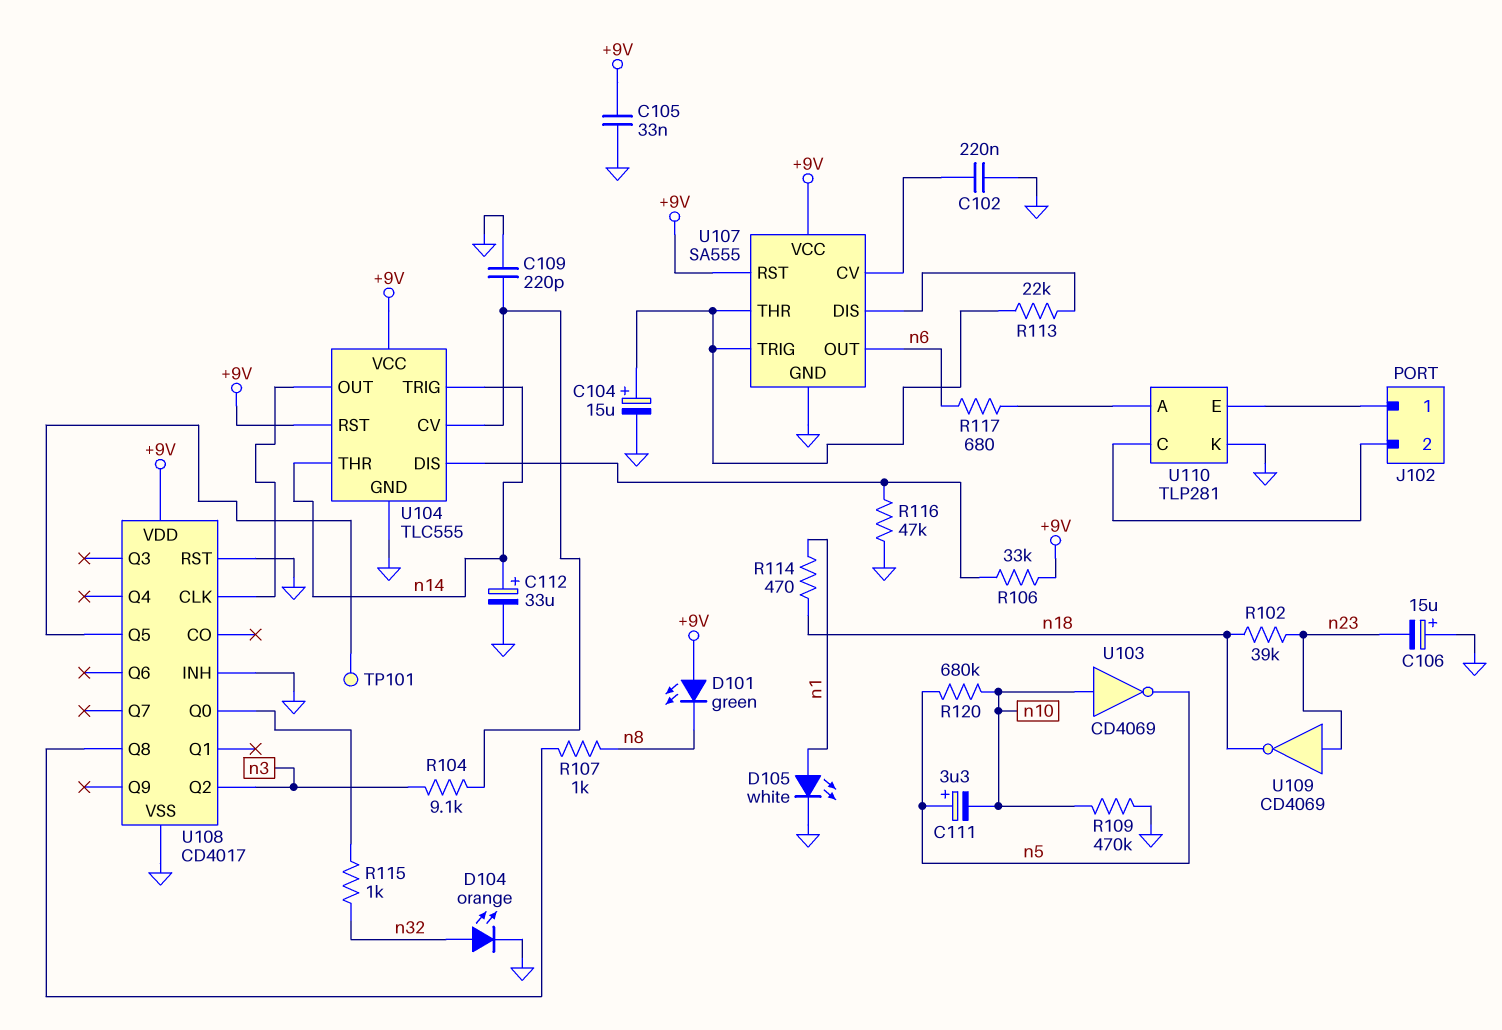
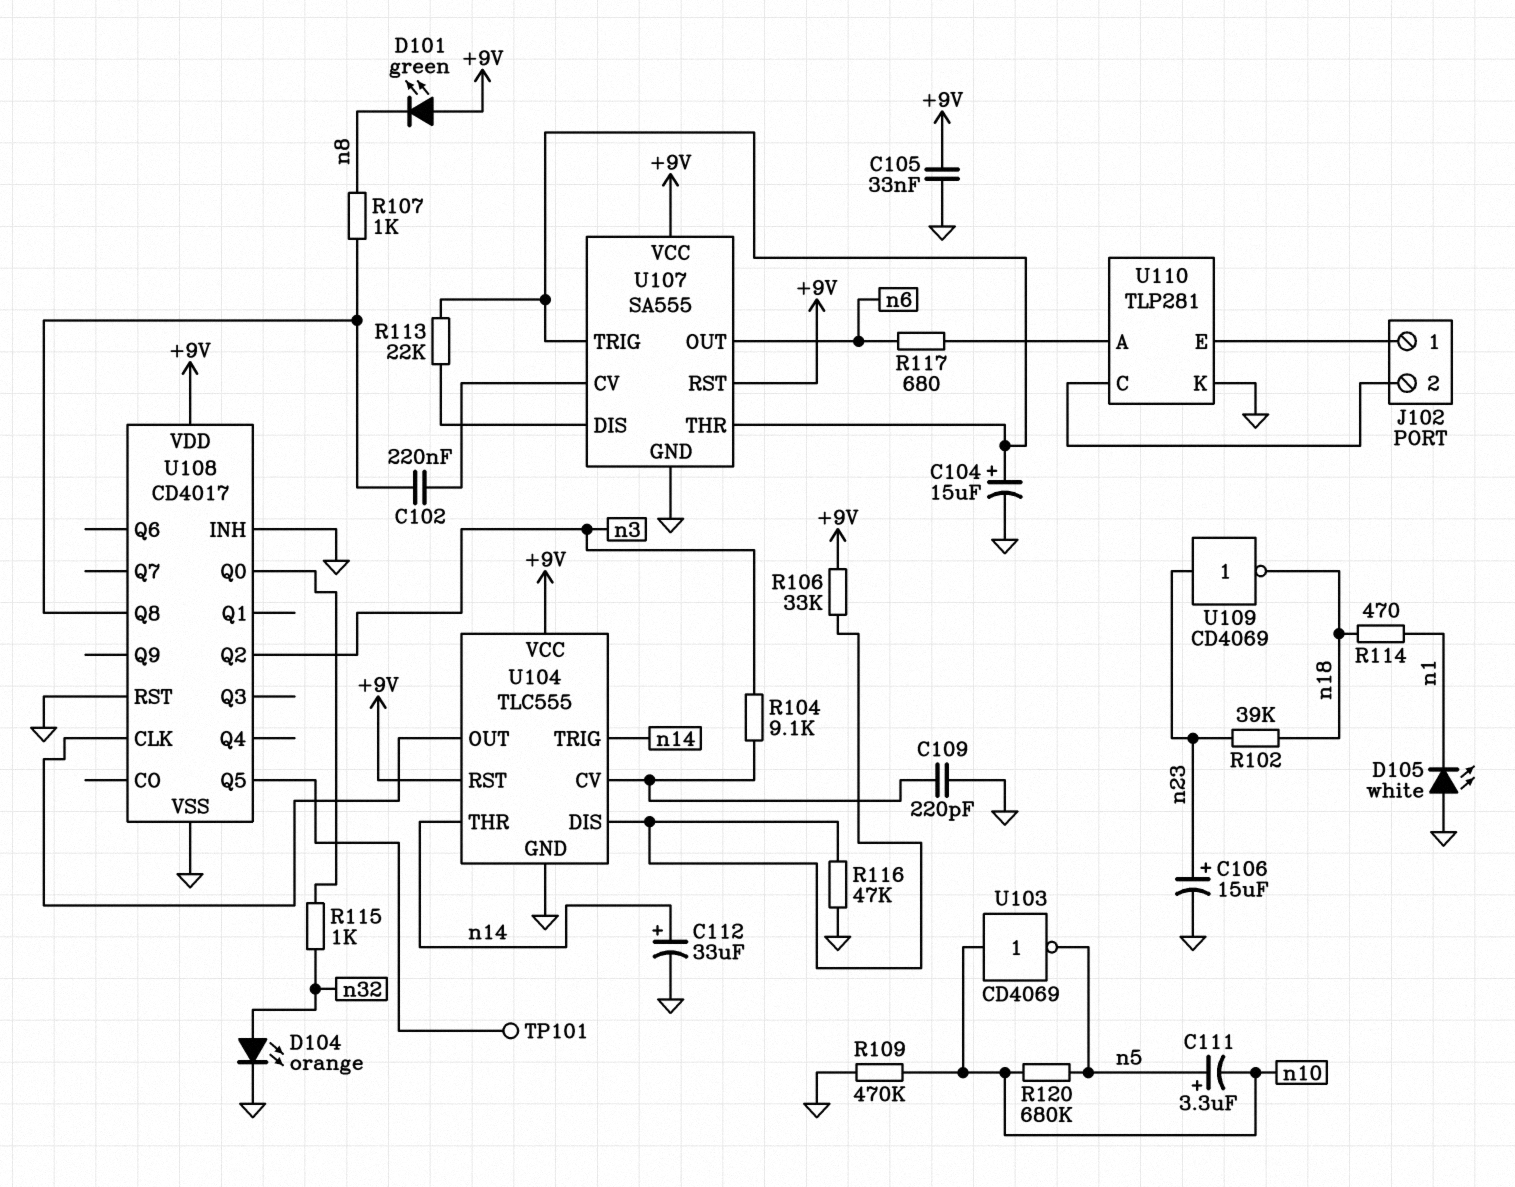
C102: 220nF (GND, U107/CV) -> 220nF (U107/CV, U108/Q8)
C106: 15uF (plus GND, minus n23) -> 15uF (plus n23, minus GND)
D105: LED white (A n1, K GND) -> LED white (A GND, K n1)

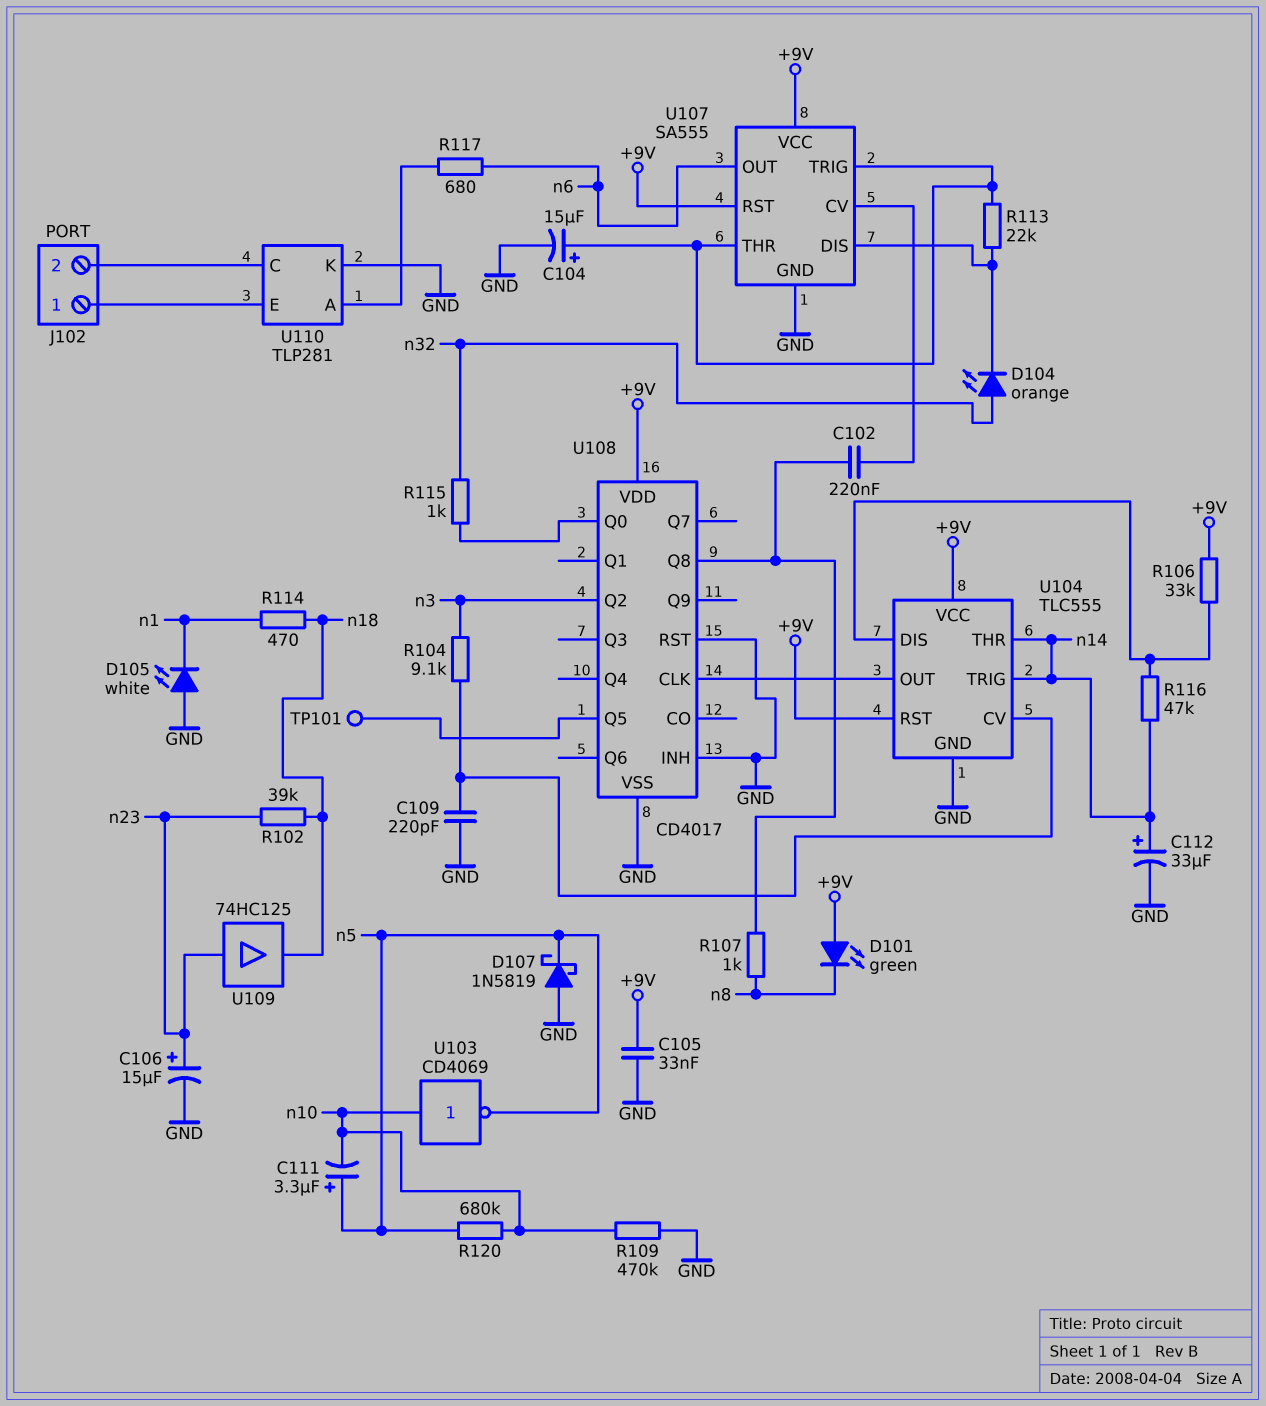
D104: LED orange (A n32, K GND) -> LED orange (A n32, K U107/DIS)
D107: none -> schottky 1N5819 (A GND, K n5)
R116: 47k (GND, U104/DIS) -> 47k (U104/DIS, n14)
U109: NOT CD4069 (in n23, out n18) -> buffer 74HC125 (in n23, out n18)

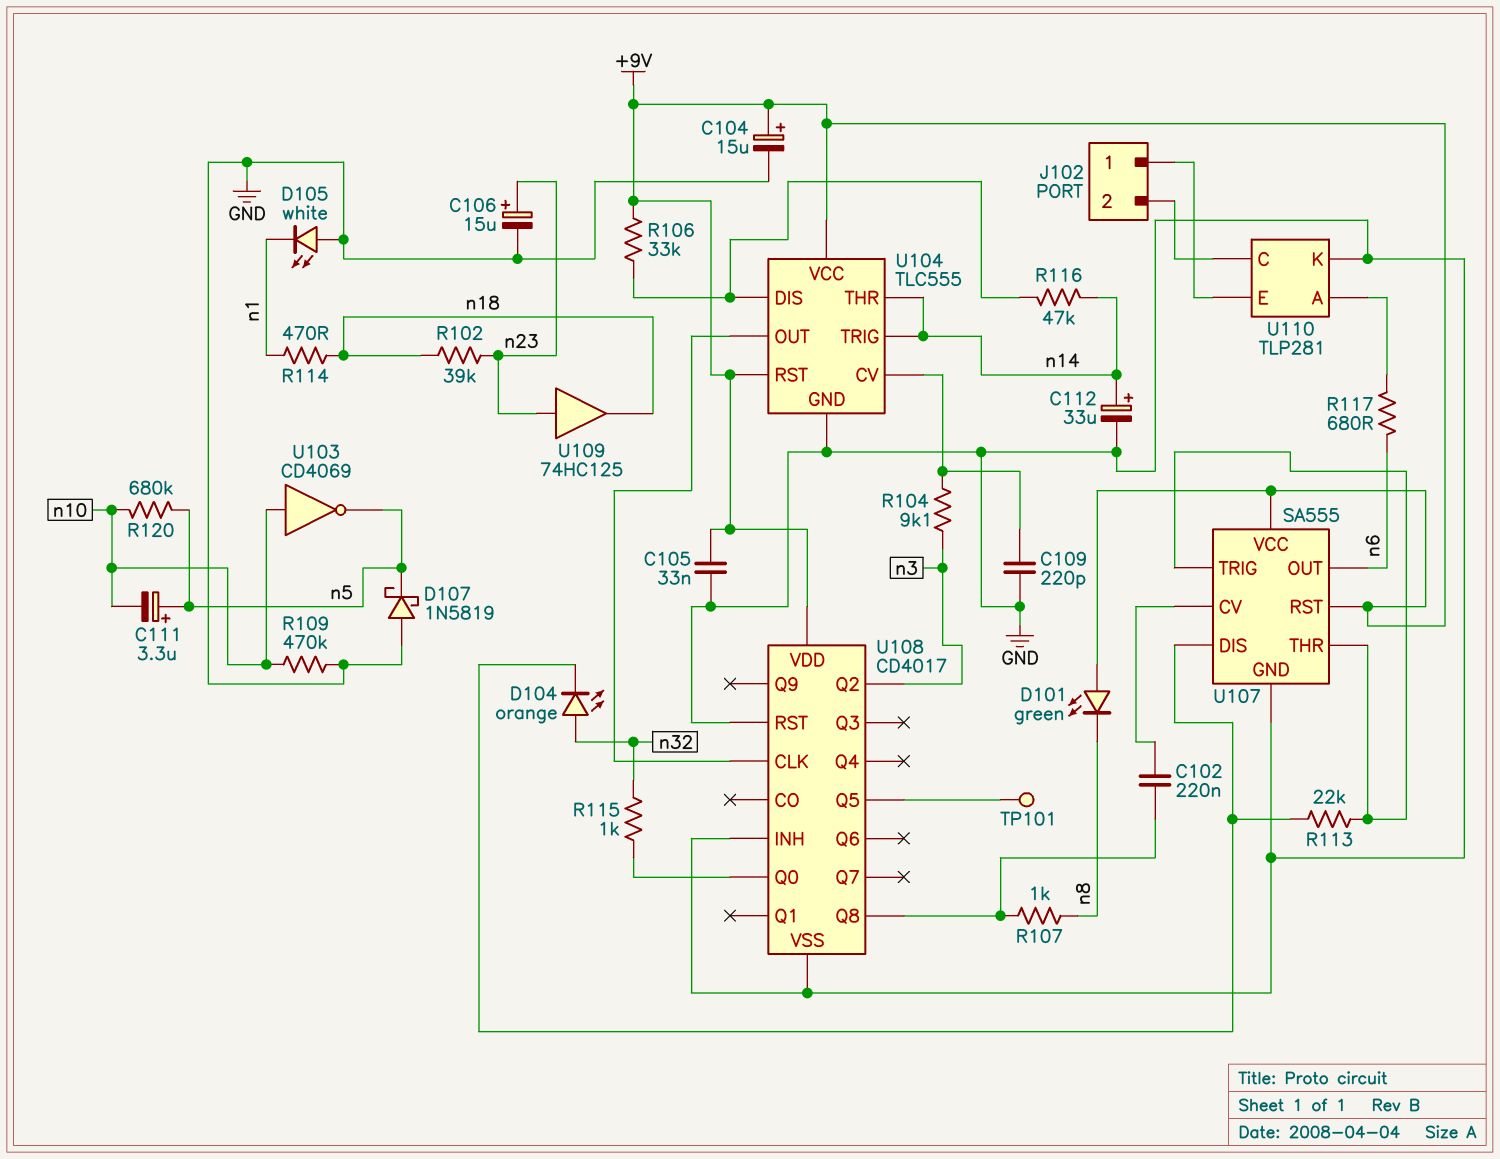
C104: 15uF (plus U107/THR, minus GND) -> 15uF (plus +9V, minus GND)

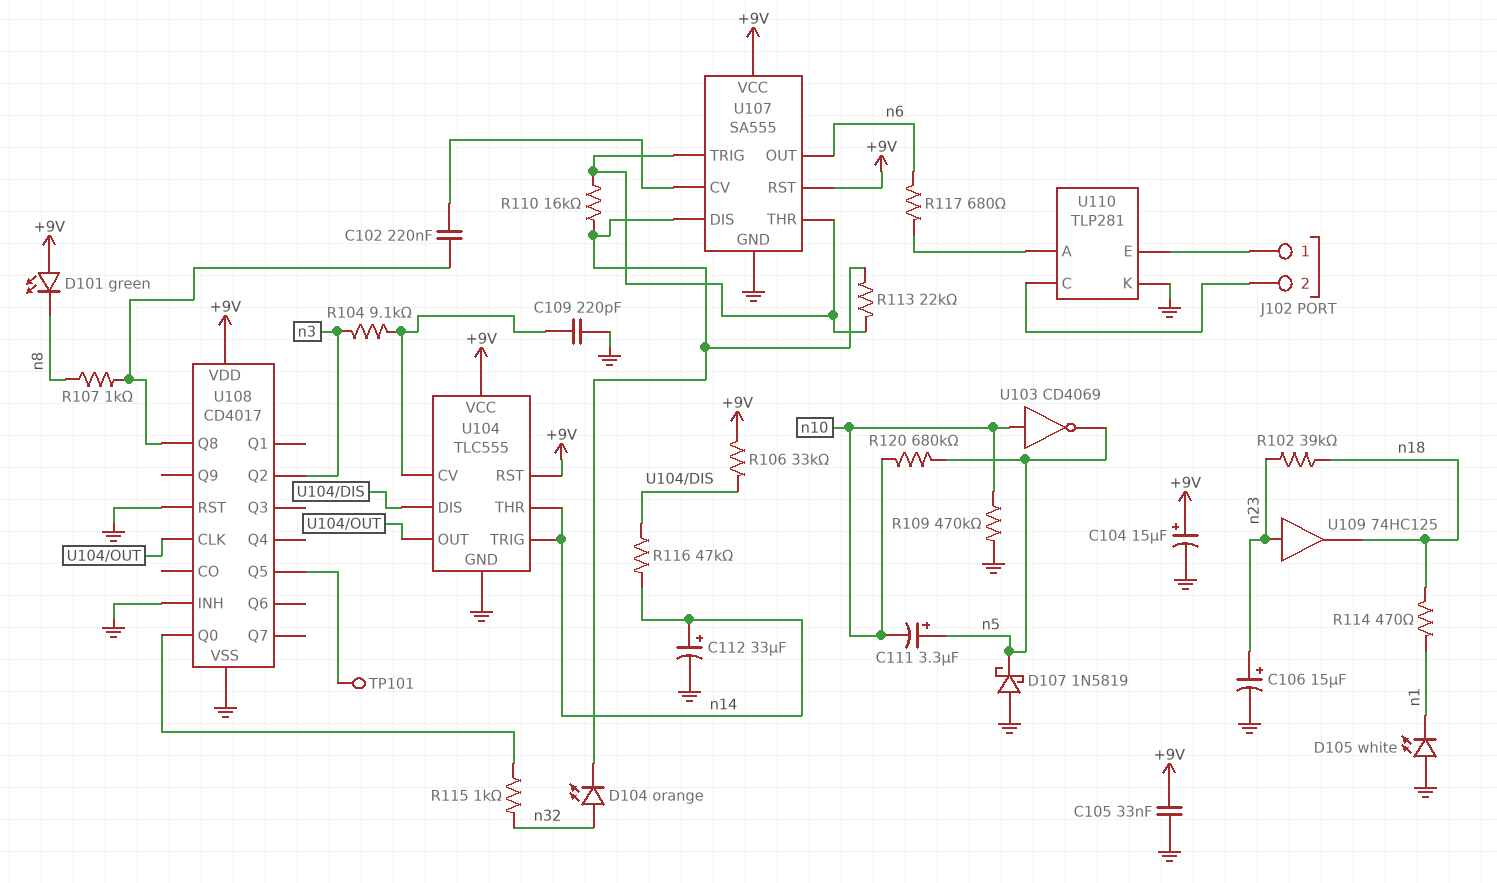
R110: none -> 16k (U107/DIS, U107/THR)

